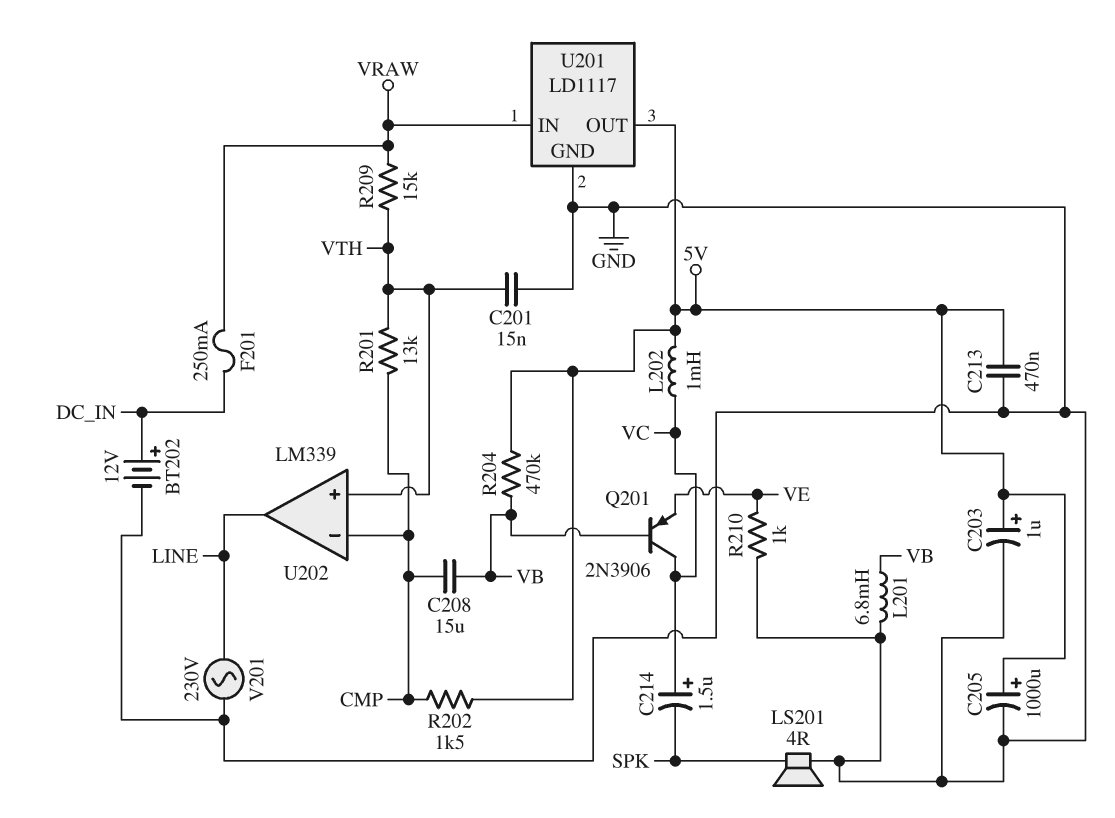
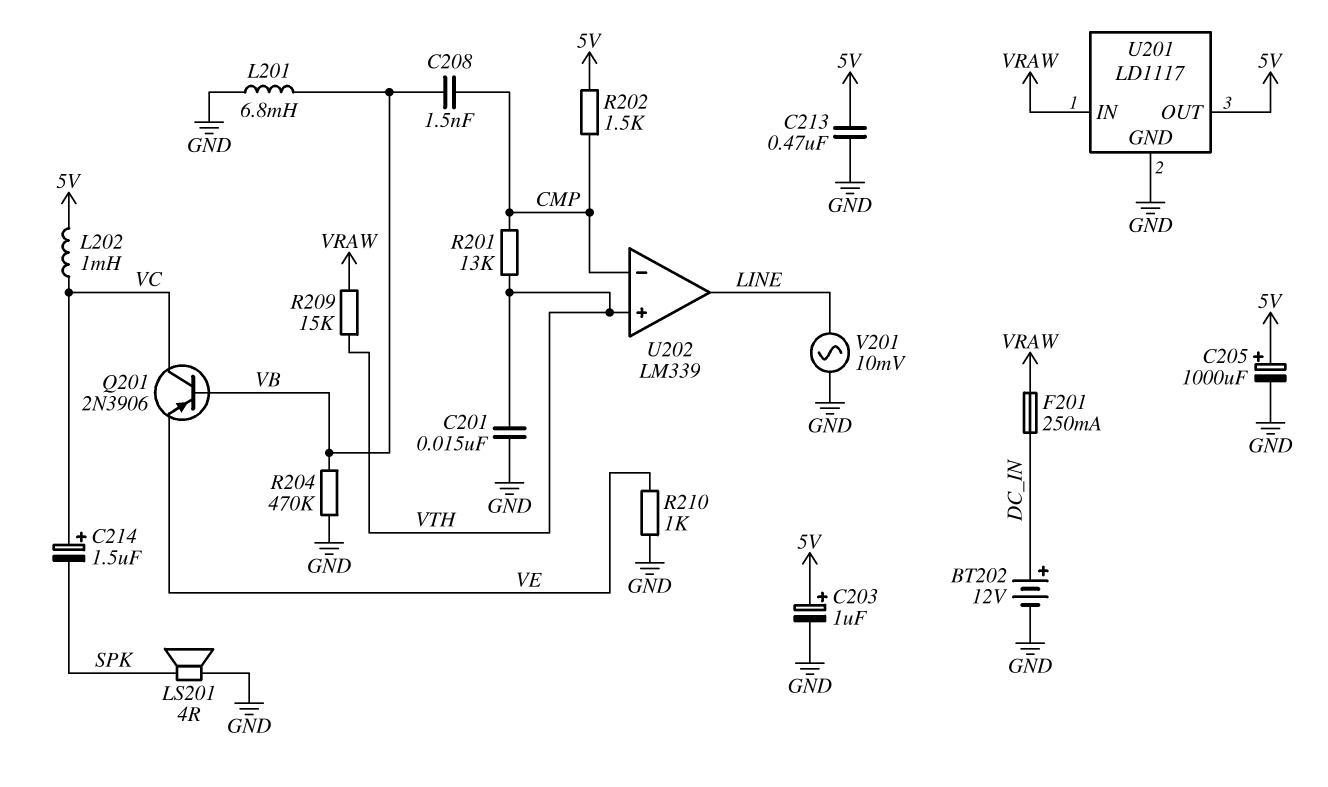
C208: 15uF (CMP, VB) -> 1.5nF (CMP, VB)
R204: 470k (5V, VB) -> 470k (GND, VB)
V201: AC 230V (GND, LINE) -> AC 10mV (GND, LINE)

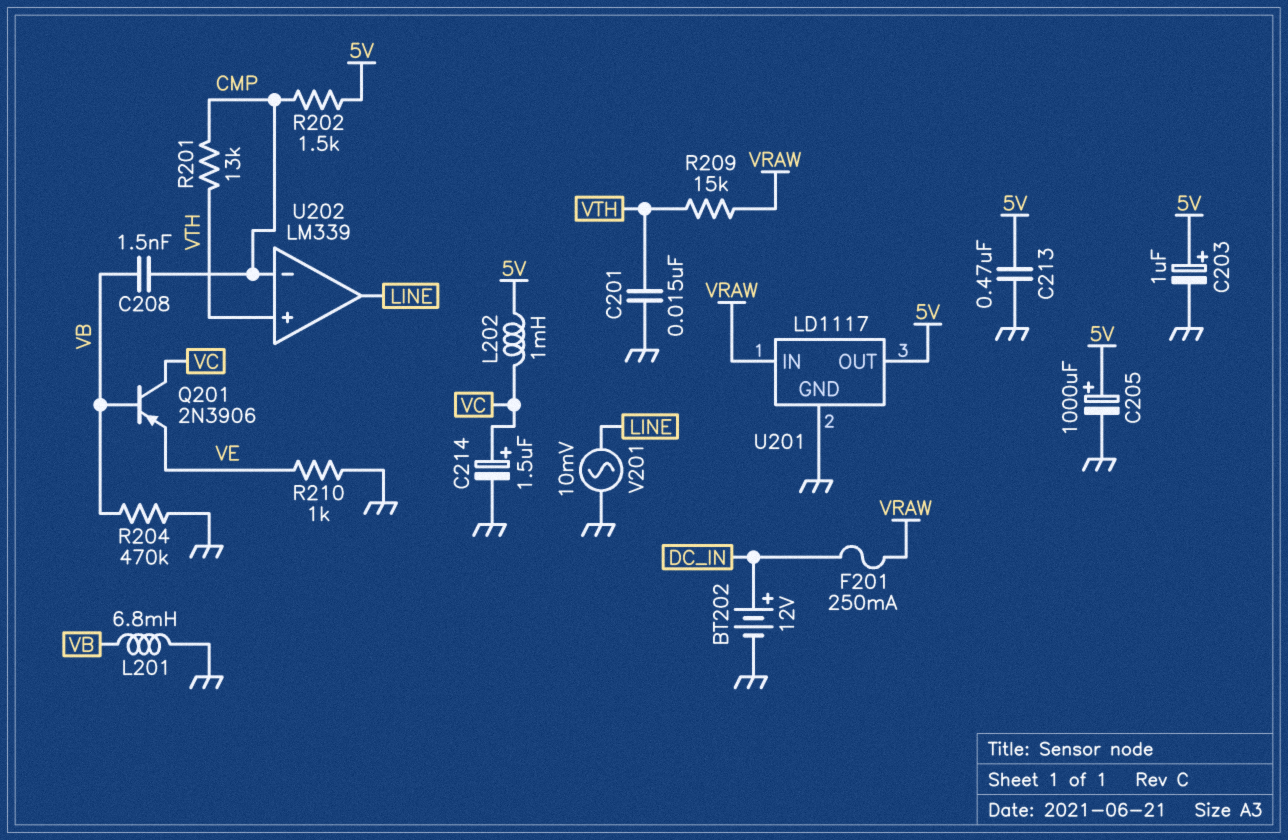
C214: 1.5uF (plus VC, minus SPK) -> 1.5uF (plus VC, minus GND)
LS201: speaker 4R (GND, SPK) -> none

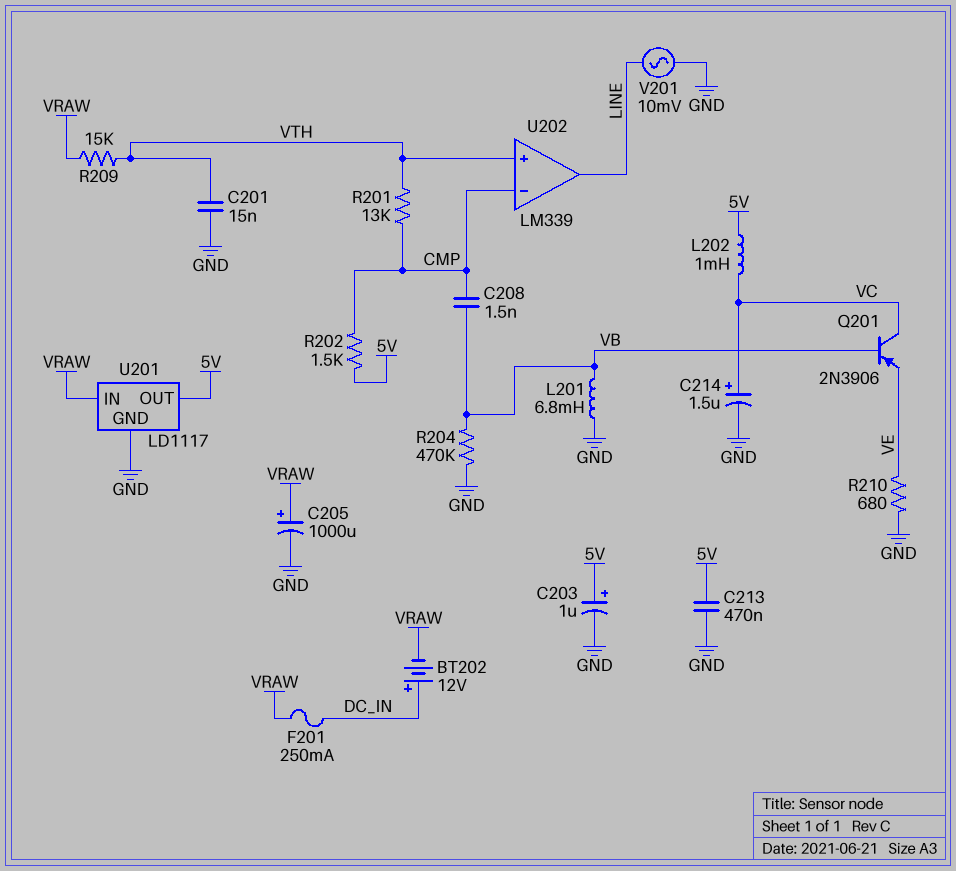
BT202: 12V (plus DC_IN, minus GND) -> 12V (plus DC_IN, minus VRAW)
C205: 1000uF (plus 5V, minus GND) -> 1000uF (plus VRAW, minus GND)
R210: 1k (GND, VE) -> 680 (GND, VE)

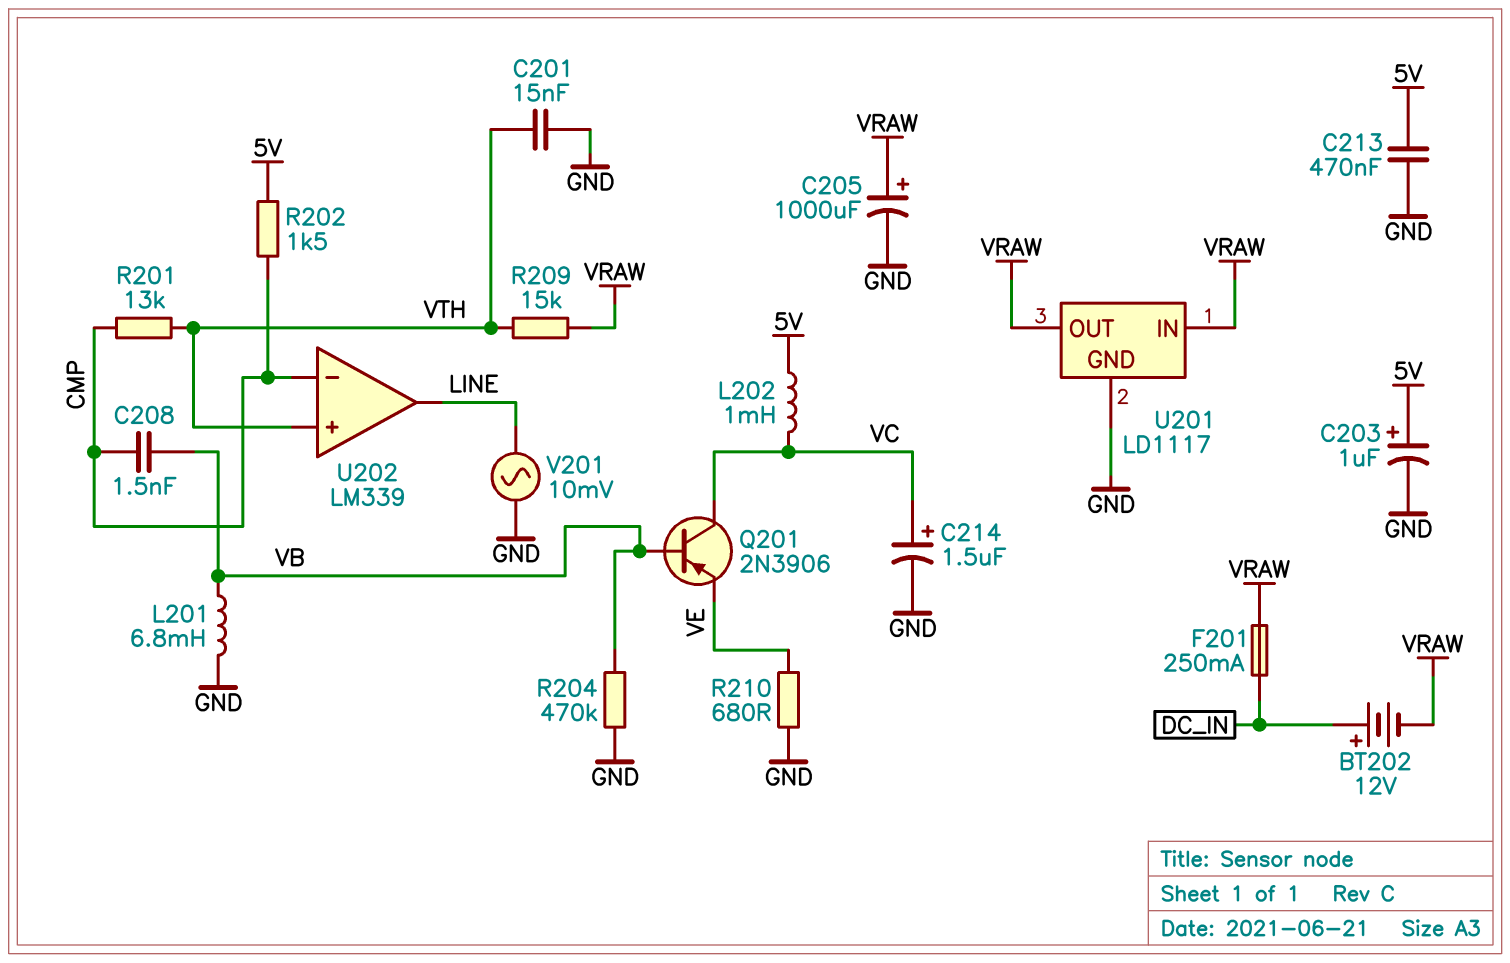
U201 pin OUT: 5V -> VRAW

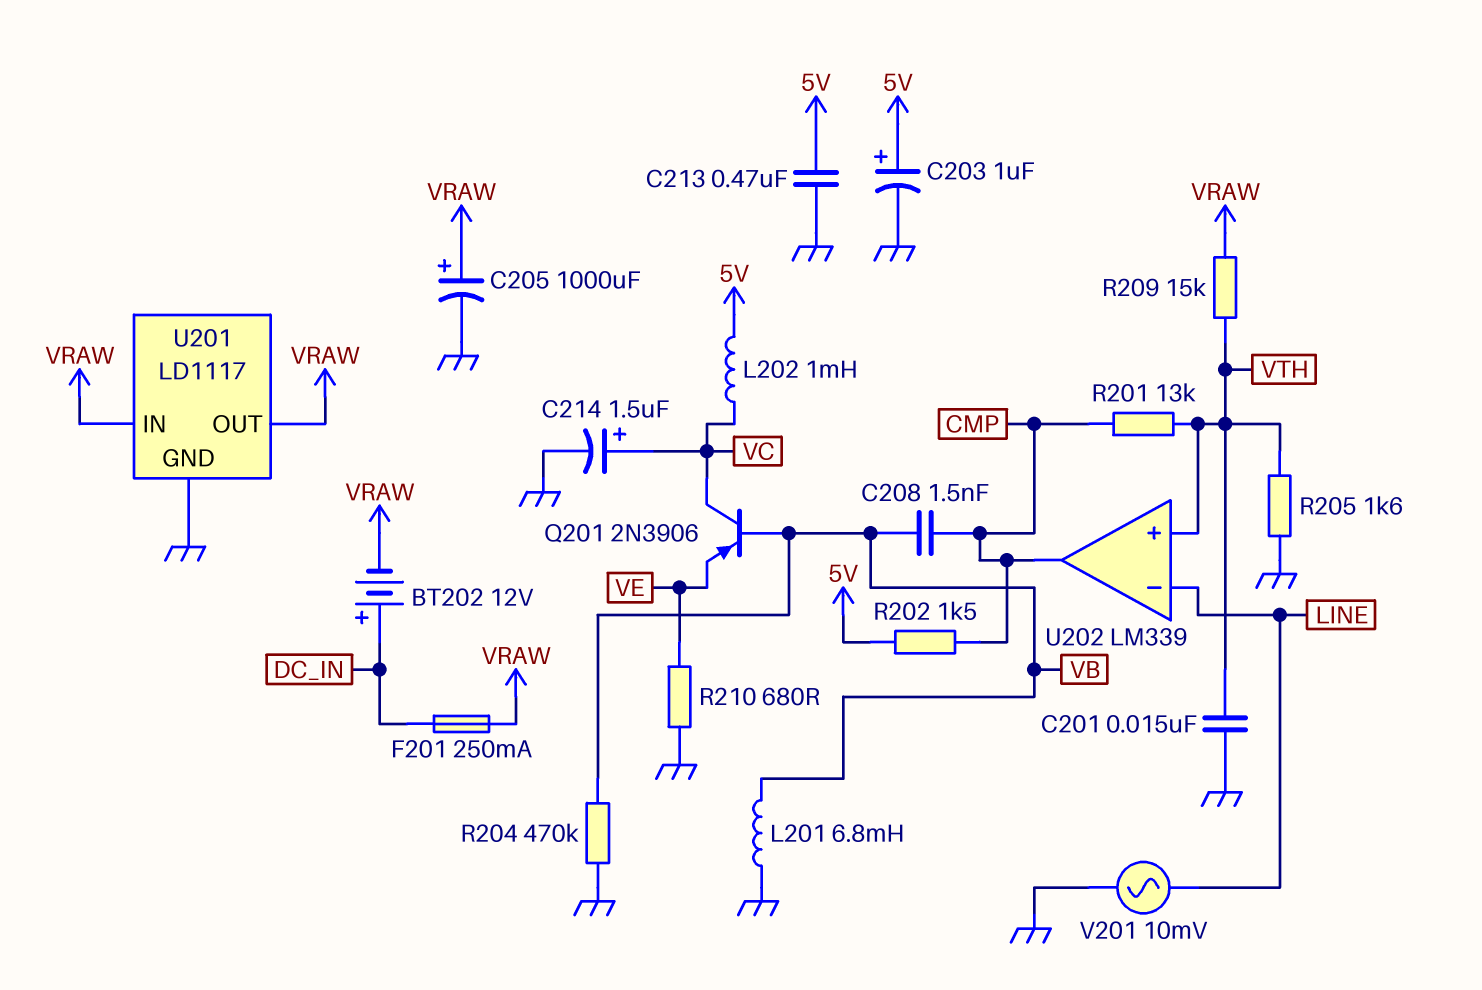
R205: none -> 1.6k (GND, VTH)
U202 pin in-: CMP -> LINE
U202 pin out: LINE -> CMP

